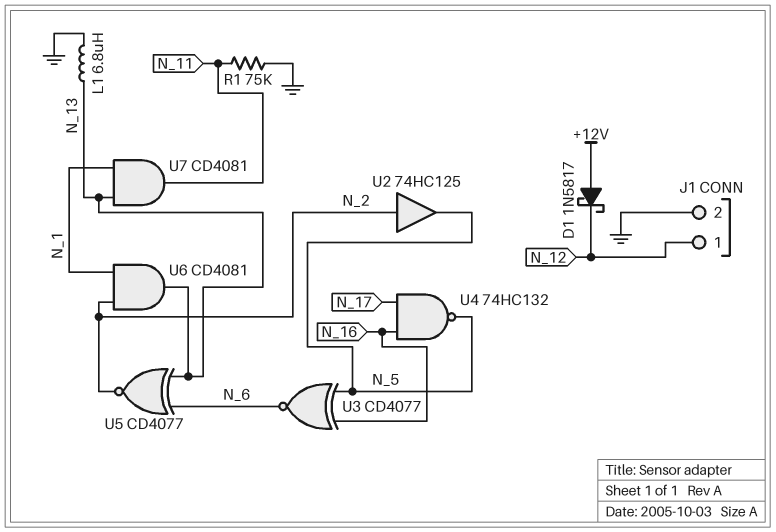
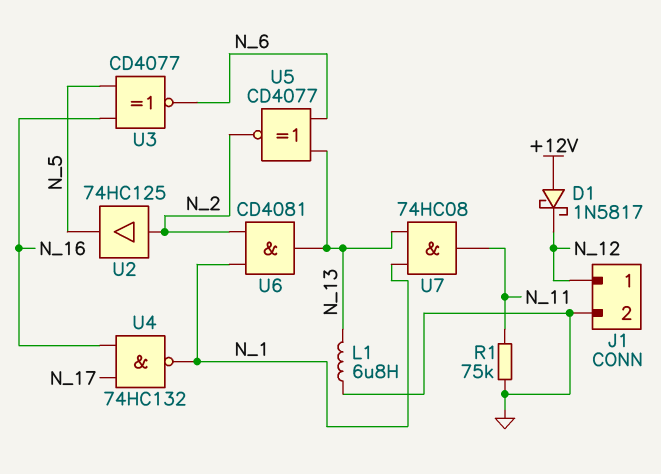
U4: NAND 74HC132 (in N_16, in N_17, out N_5) -> NAND 74HC132 (in N_16, in N_17, out N_1)
U7: AND CD4081 (in N_1, in N_13, out N_11) -> AND 74HC08 (in N_1, in N_13, out N_11)

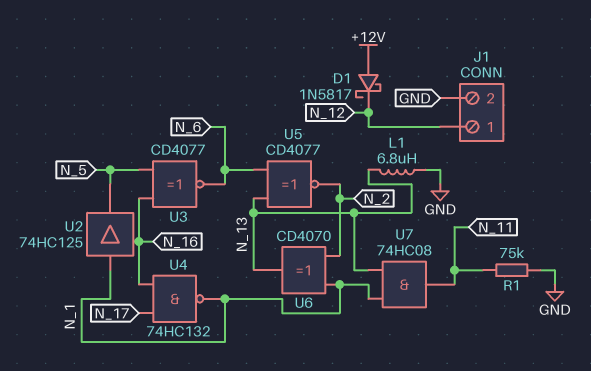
U2: buffer 74HC125 (in N_2, out N_5) -> buffer 74HC125 (in N_1, out N_5)
U6: AND CD4081 (in N_1, in N_2, out N_13) -> XOR CD4070 (in N_1, in N_2, out N_13)

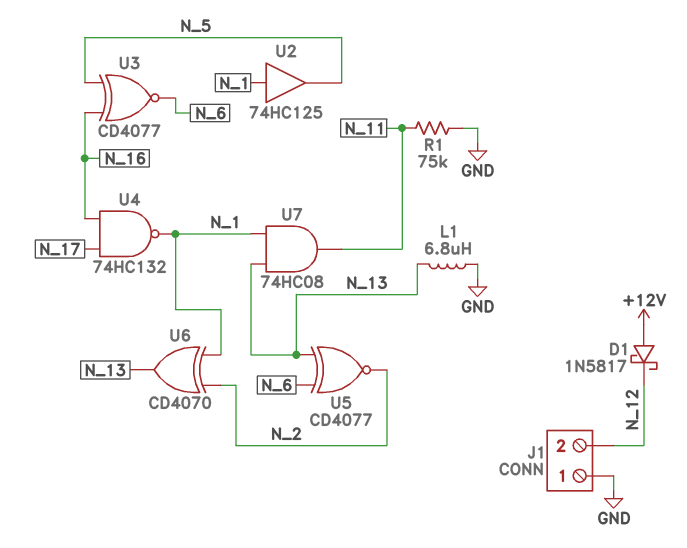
J1 pin 1: N_12 -> GND
J1 pin 2: GND -> N_12

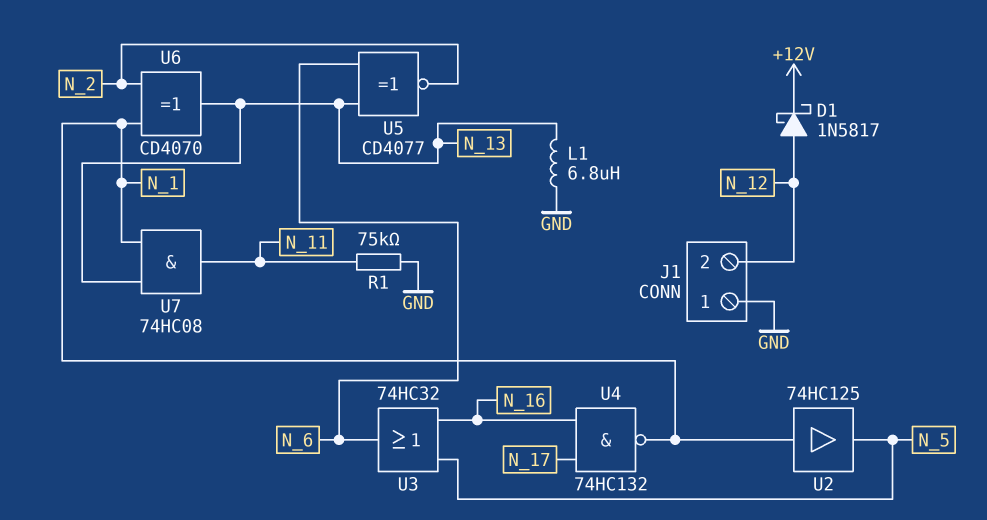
D1: schottky 1N5817 (A +12V, K N_12) -> schottky 1N5817 (A N_12, K +12V)
U3: XNOR CD4077 (in N_5, in N_16, out N_6) -> OR 74HC32 (in N_5, in N_16, out N_6)

